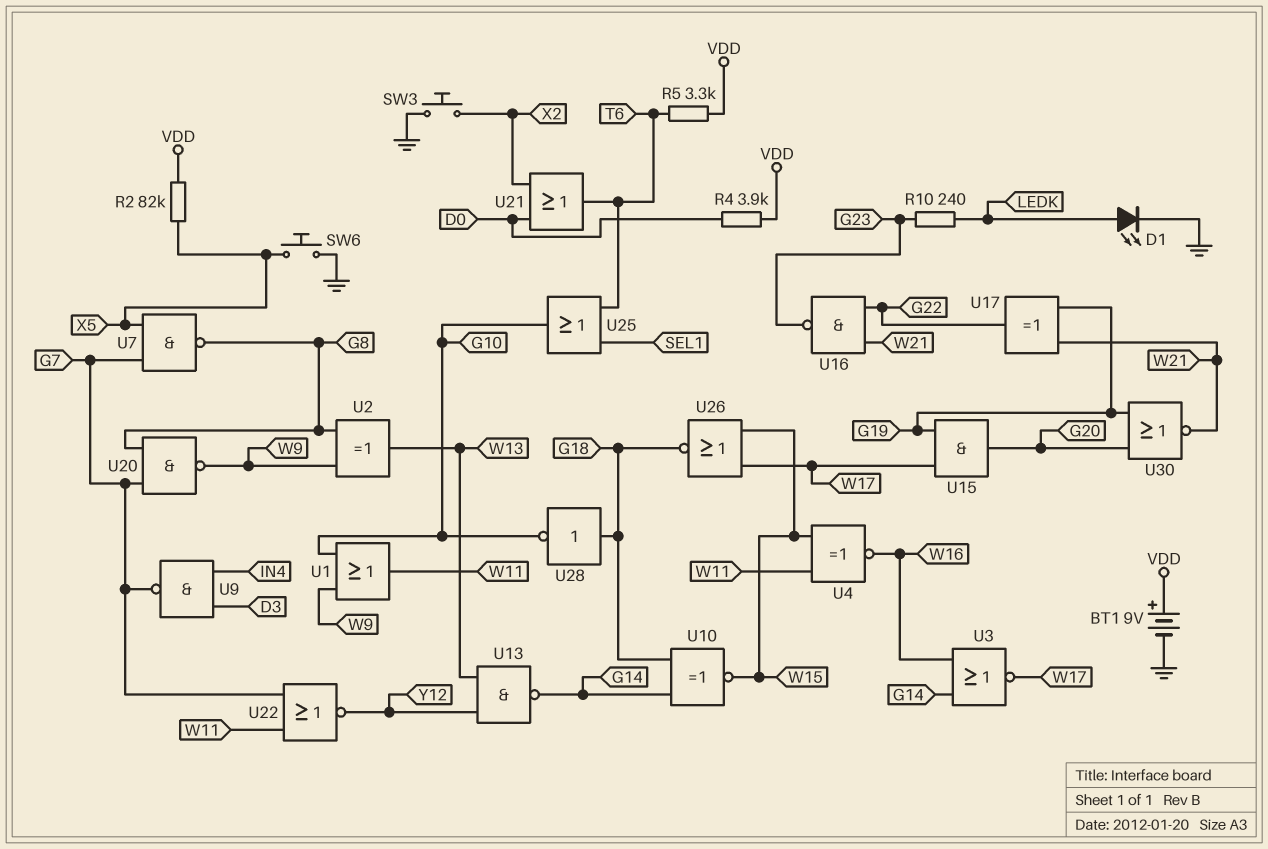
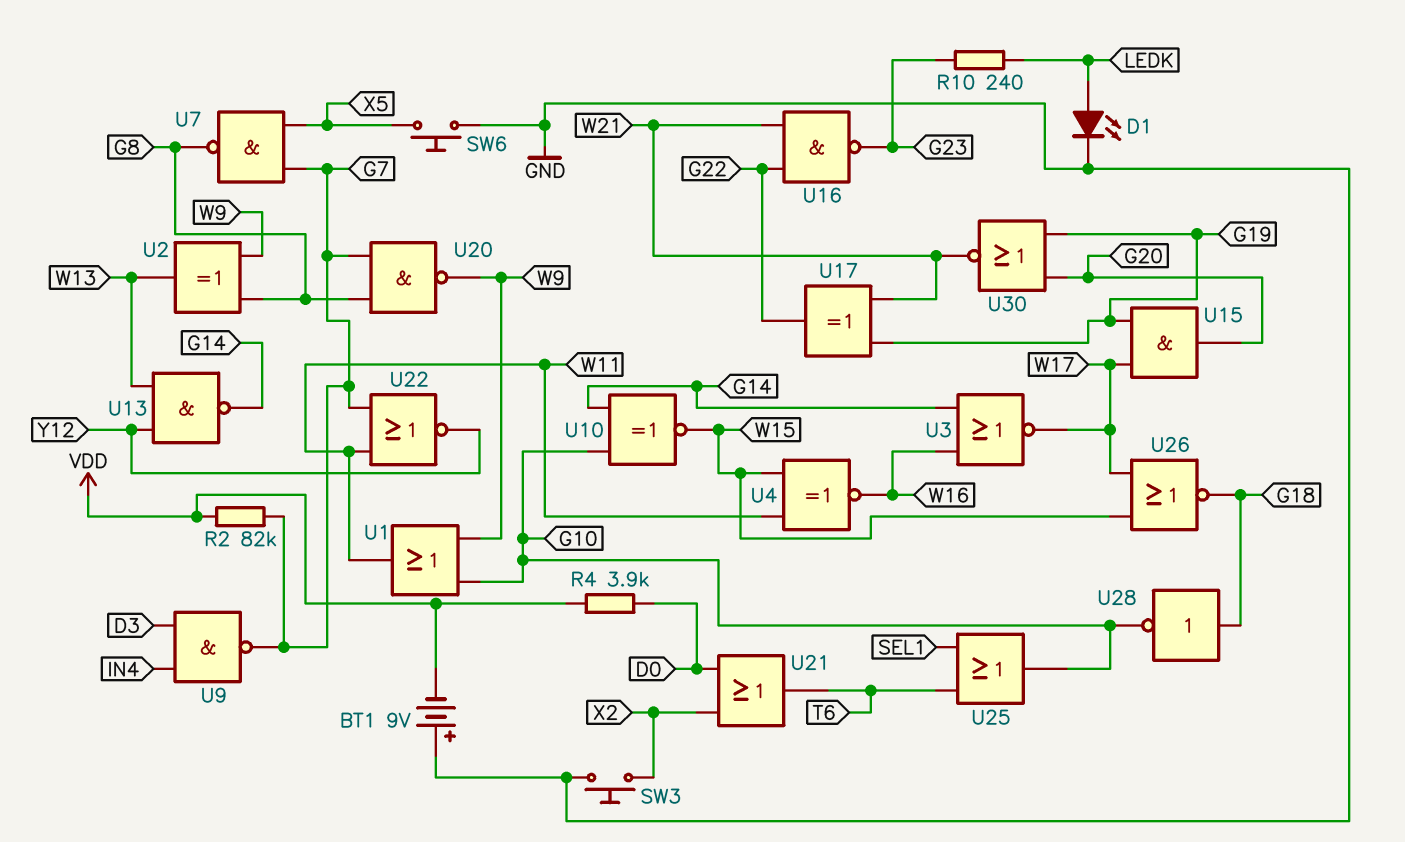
BT1: 9V (plus VDD, minus GND) -> 9V (plus GND, minus VDD)
R2: 82k (VDD, X5) -> 82k (G7, VDD)
R5: 3.3k (T6, VDD) -> none
U10: XNOR (in G14, in G18, out W15) -> XNOR (in G10, in G14, out W15)

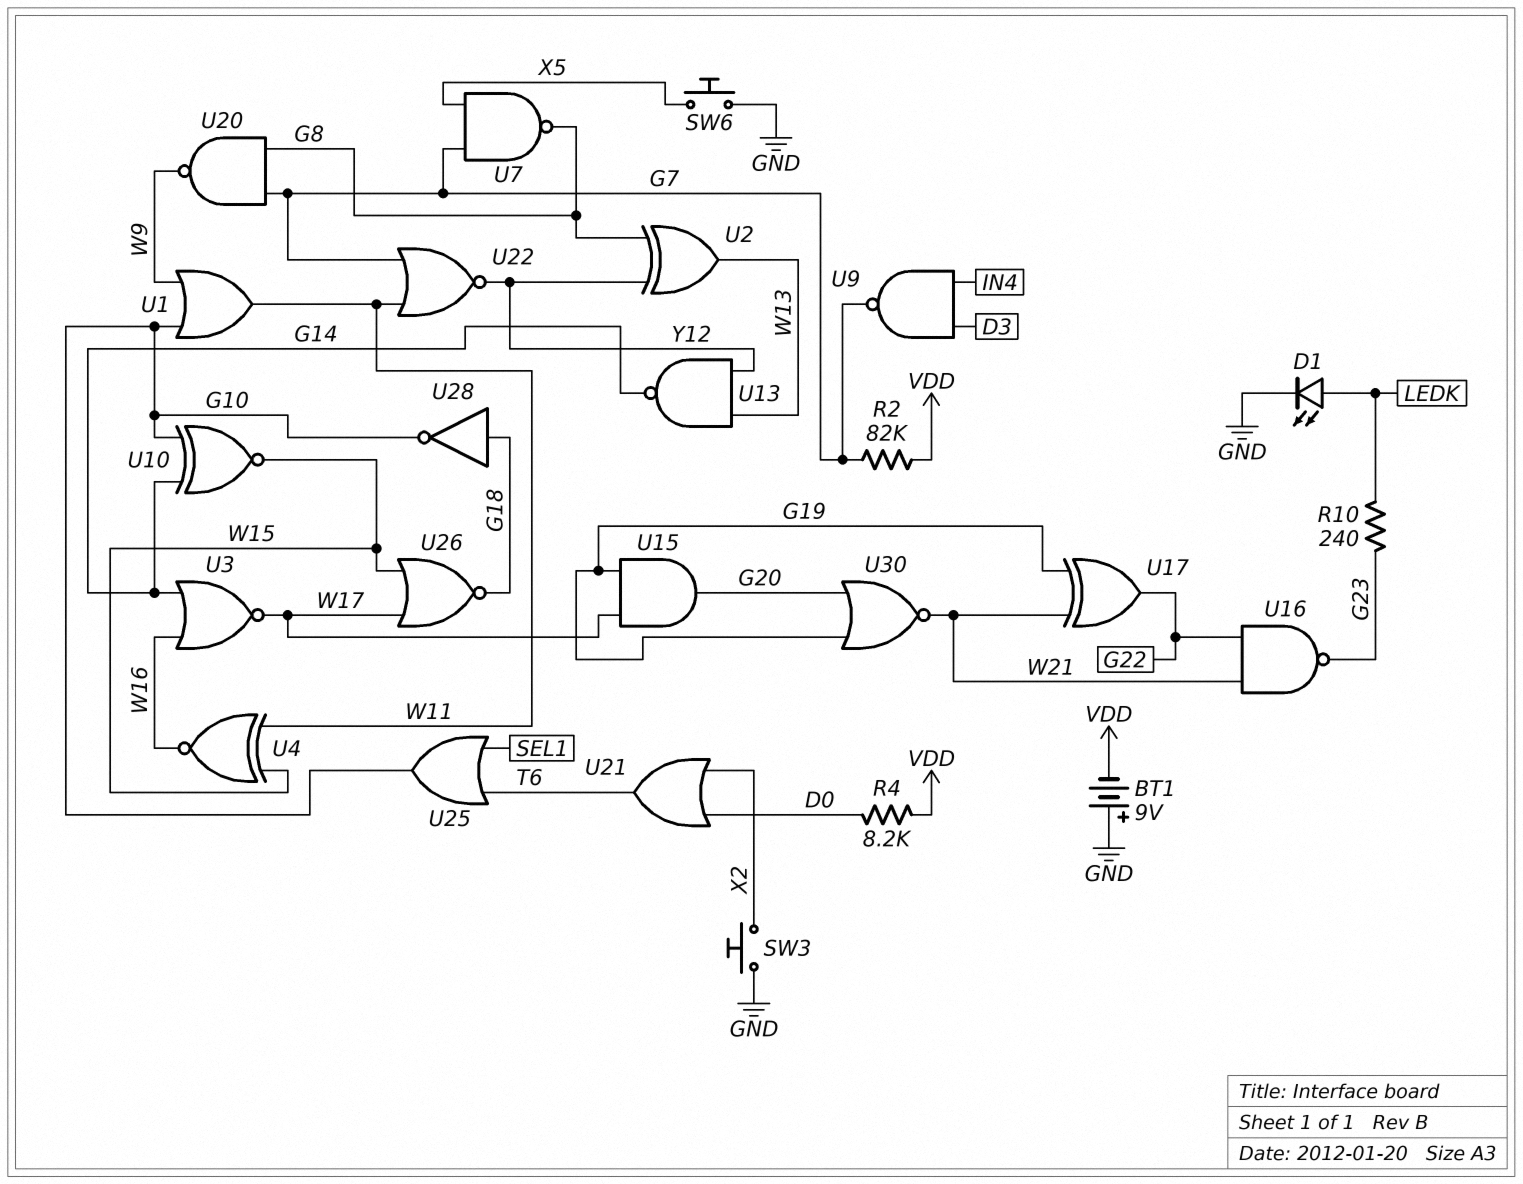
R4: 3.9k (D0, VDD) -> 8.2k (D0, VDD)
U2: XOR (in G8, in W9, out W13) -> XOR (in G8, in Y12, out W13)

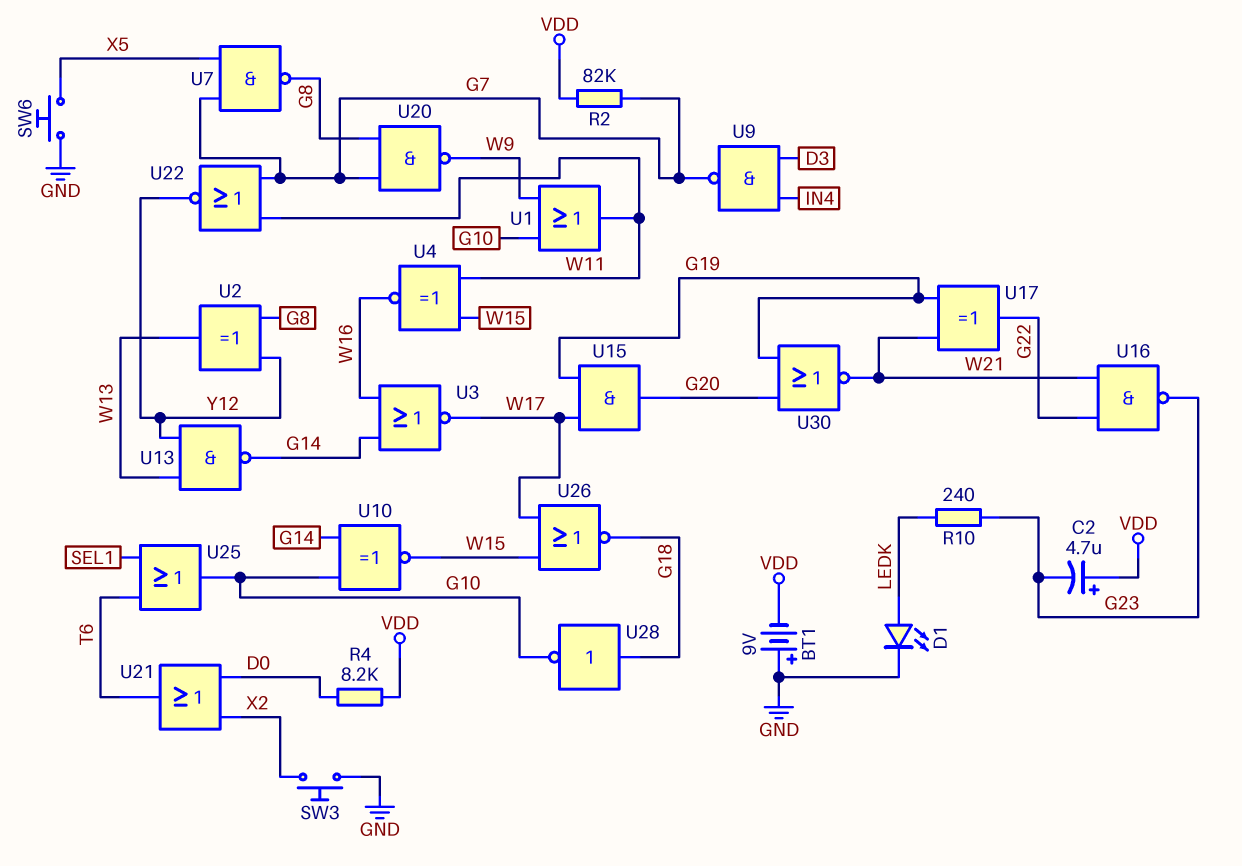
C2: none -> 4.7uF (plus VDD, minus G23)

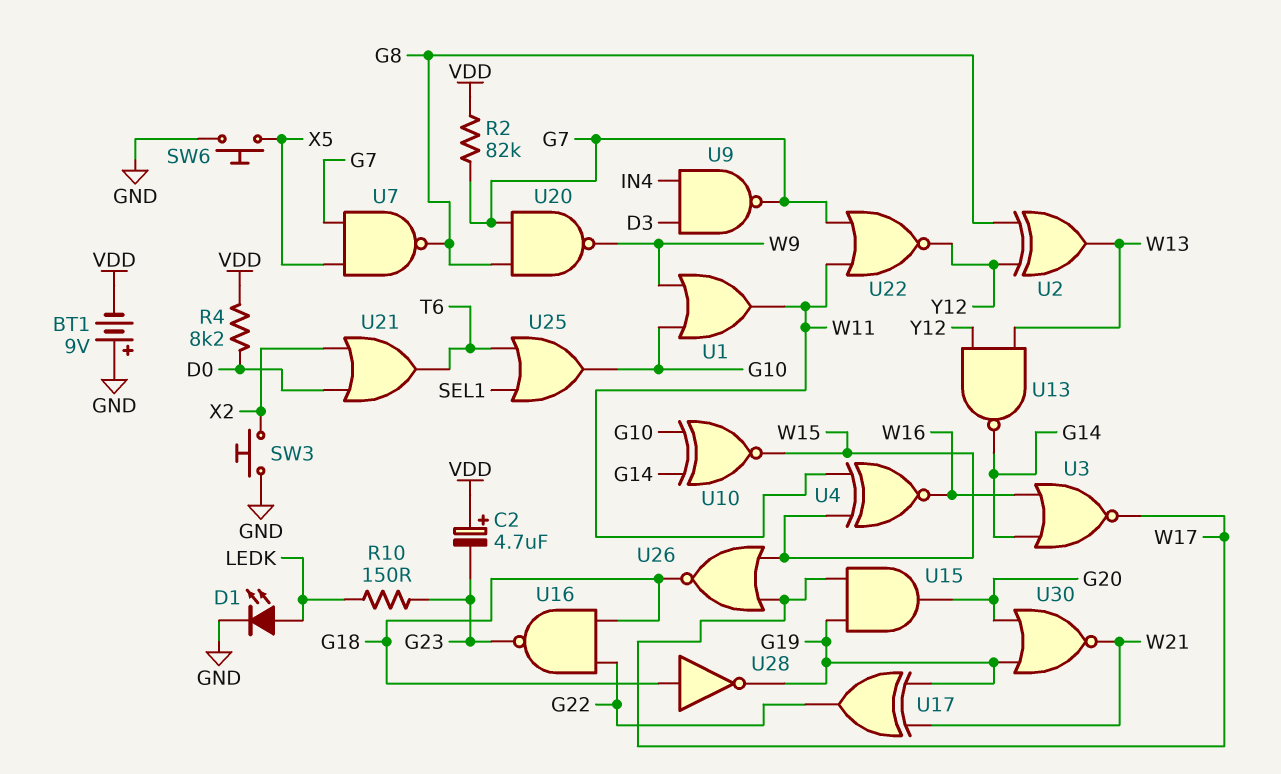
R10: 240 (G23, LEDK) -> 150 (G23, LEDK)
U16: NAND (in G22, in W21, out G23) -> NAND (in G18, in G22, out G23)
U28: NOT (in G18, out G10) -> NOT (in G18, out G19)

